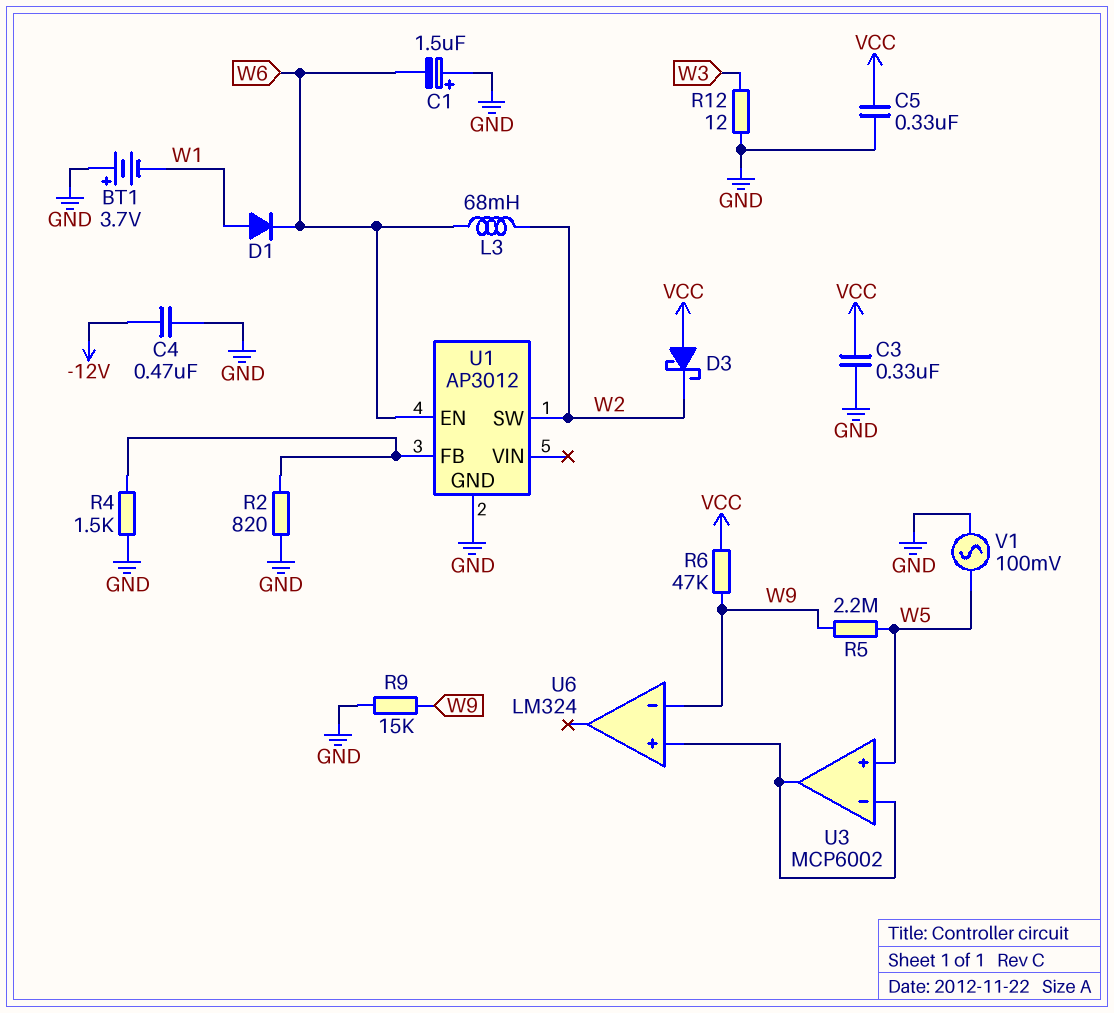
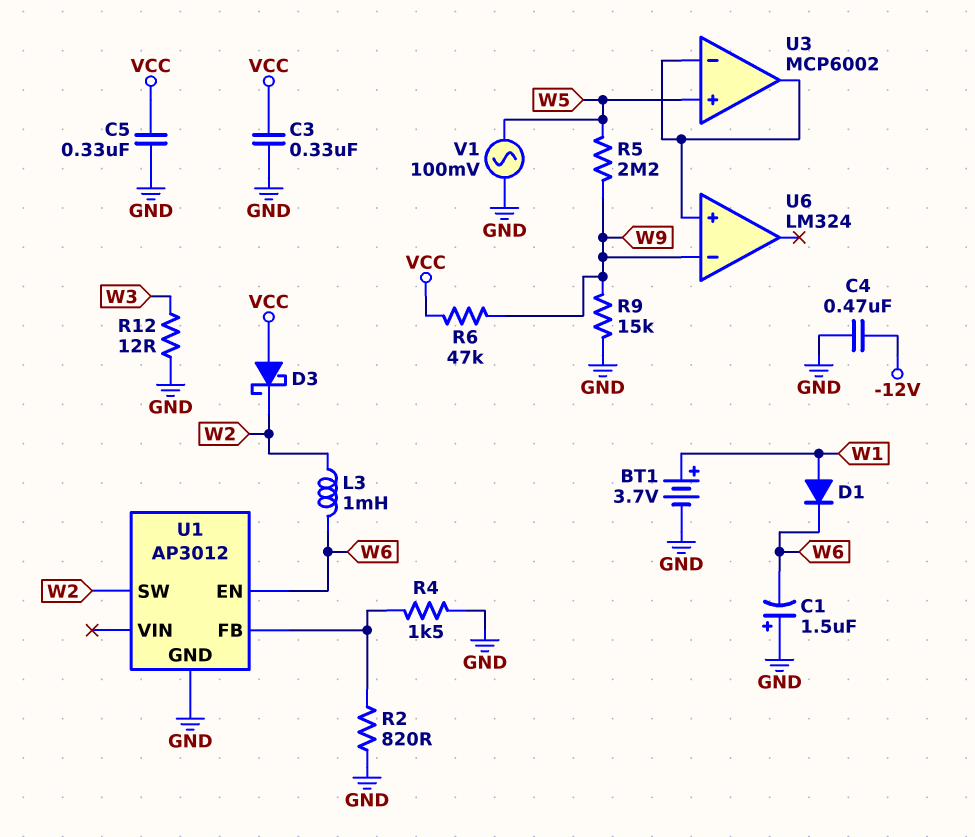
BT1: 3.7V (plus GND, minus W1) -> 3.7V (plus W1, minus GND)
L3: 68mH (W2, W6) -> 1mH (W2, W6)

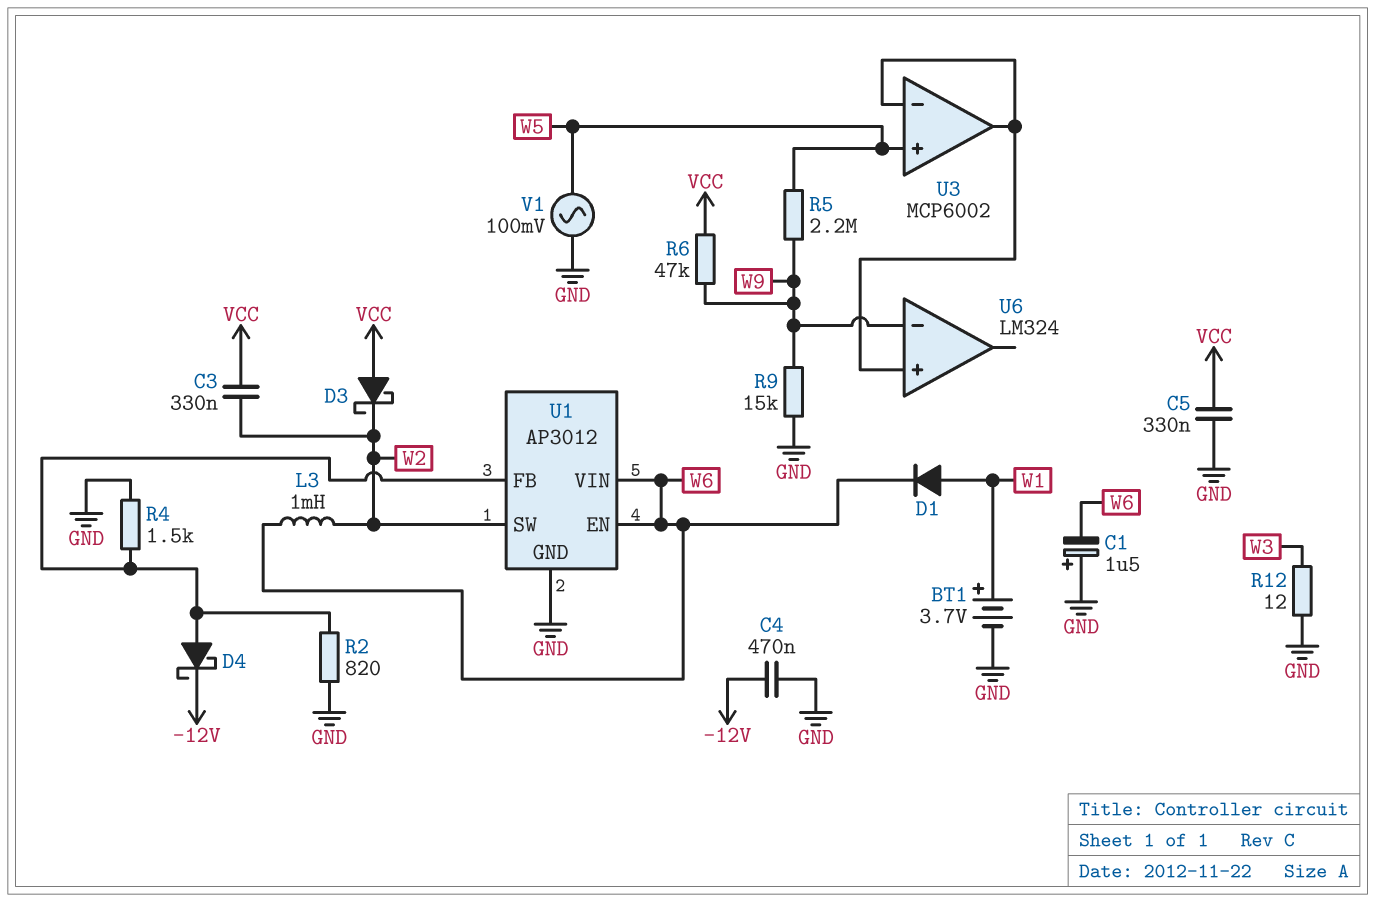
C3: 330nF (GND, VCC) -> 330nF (VCC, W2)
D4: none -> schottky (A U1/FB, K -12V)
U1 pin VIN: none -> W6

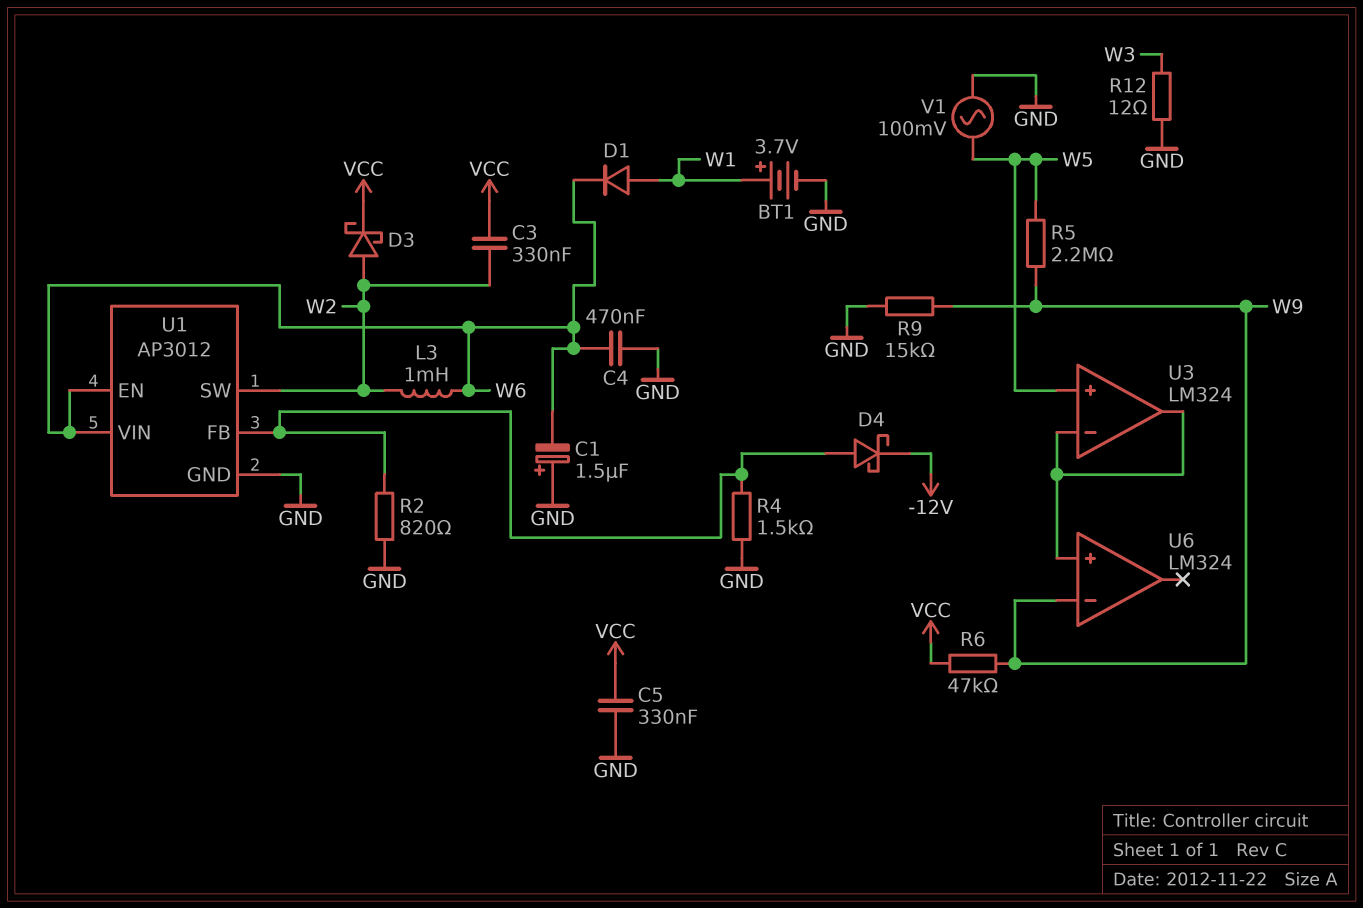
C4: 470nF (-12V, GND) -> 470nF (GND, W6)
D3: schottky (A VCC, K W2) -> schottky (A W2, K VCC)
U3: MCP6002 -> LM324

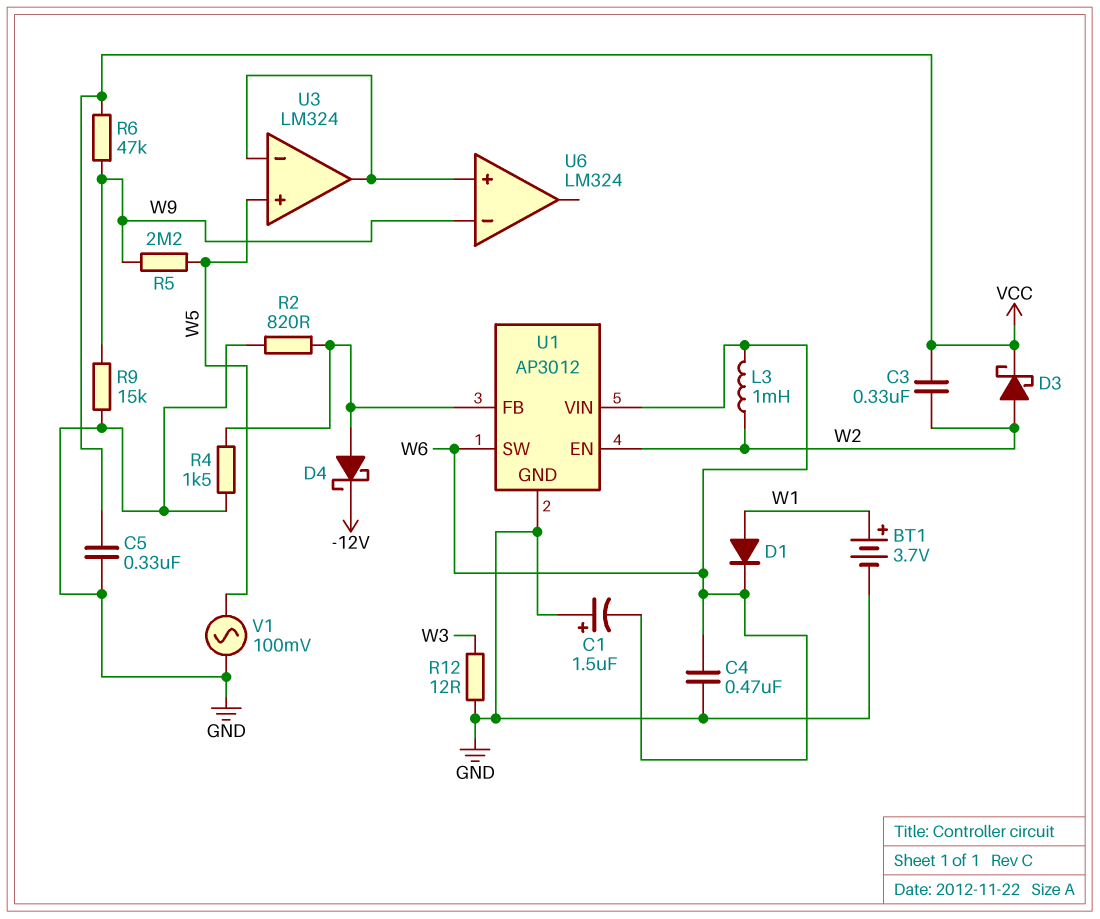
U1 pin EN: W6 -> W2
U1 pin SW: W2 -> W6

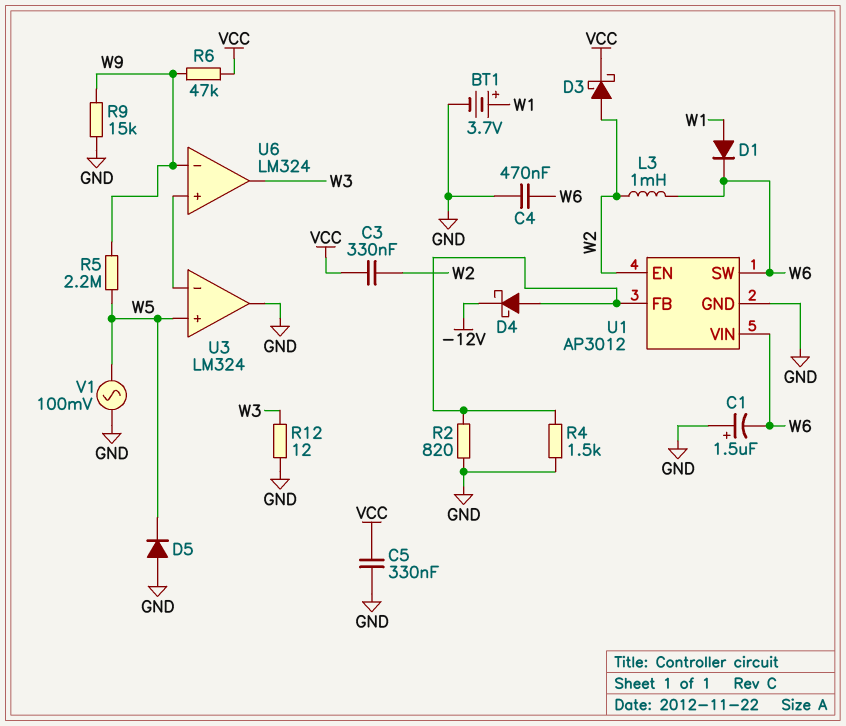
D5: none -> diode (A GND, K W5)
U3 pin out: U3/in- -> GND
U6 pin out: none -> W3

